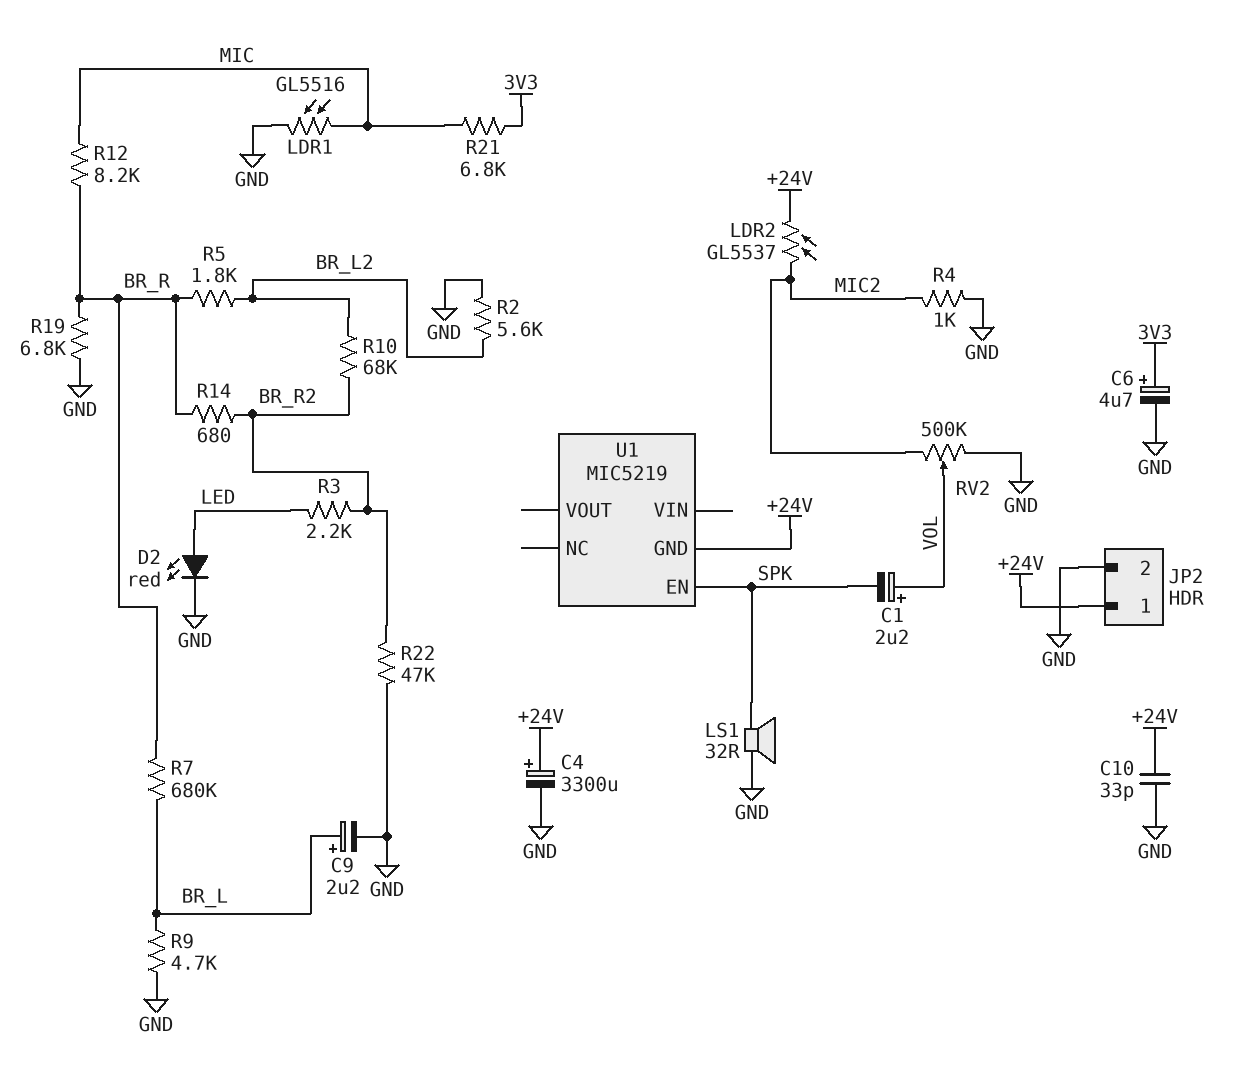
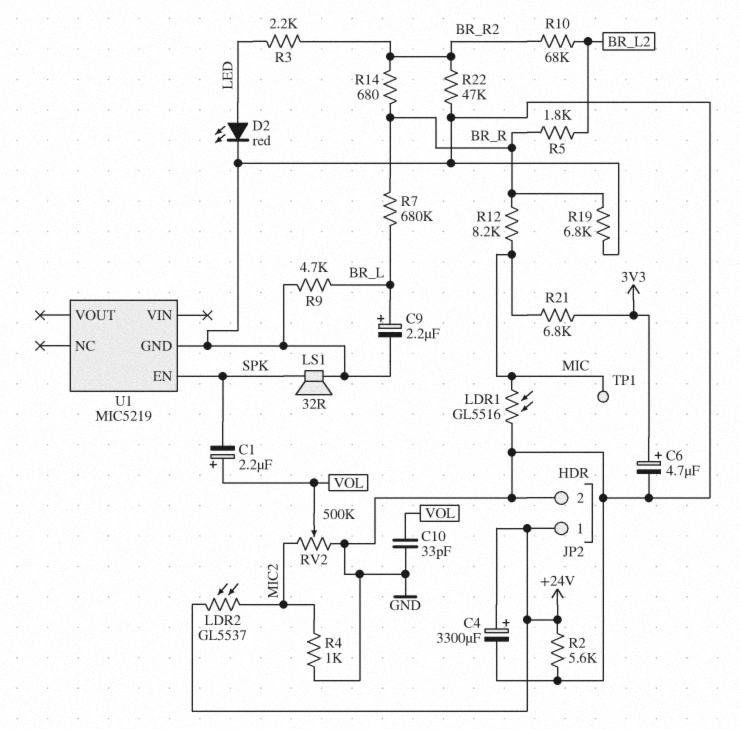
C10: 33pF (+24V, GND) -> 33pF (GND, VOL)
R2: 5.6k (BR_L2, GND) -> 5.6k (+24V, GND)
TP1: none -> test point (MIC)
U1 pin GND: +24V -> GND

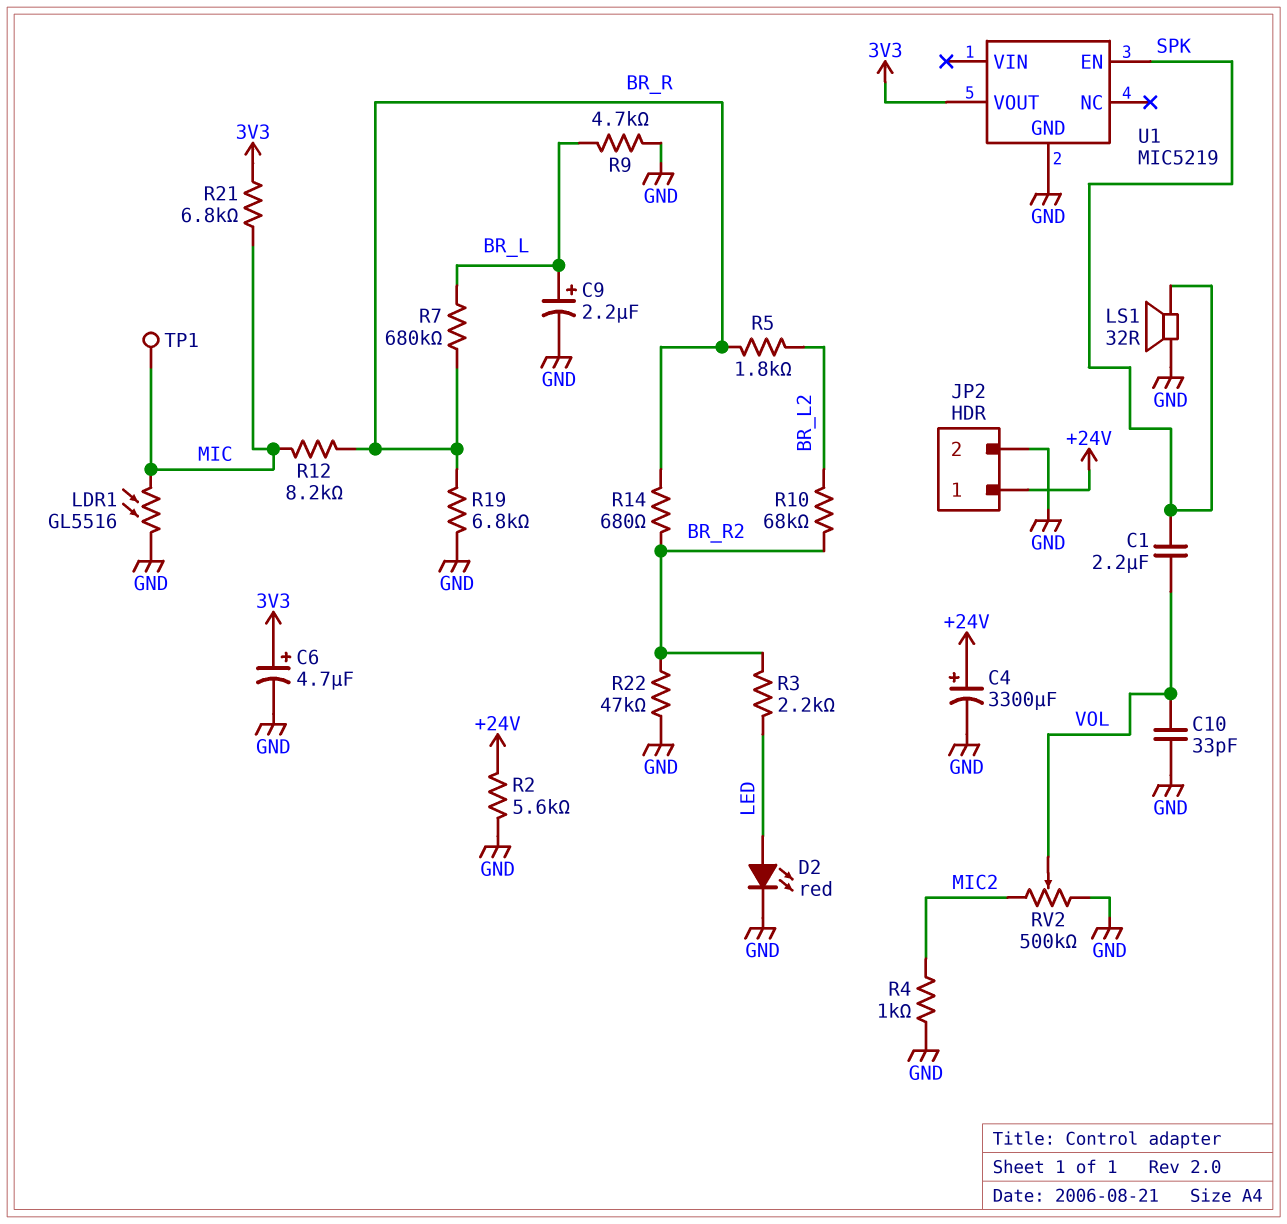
C1: 2.2uF (plus VOL, minus SPK) -> 2.2uF (SPK, VOL)
LDR2: GL5537 (+24V, MIC2) -> none
U1 pin VOUT: none -> 3V3

